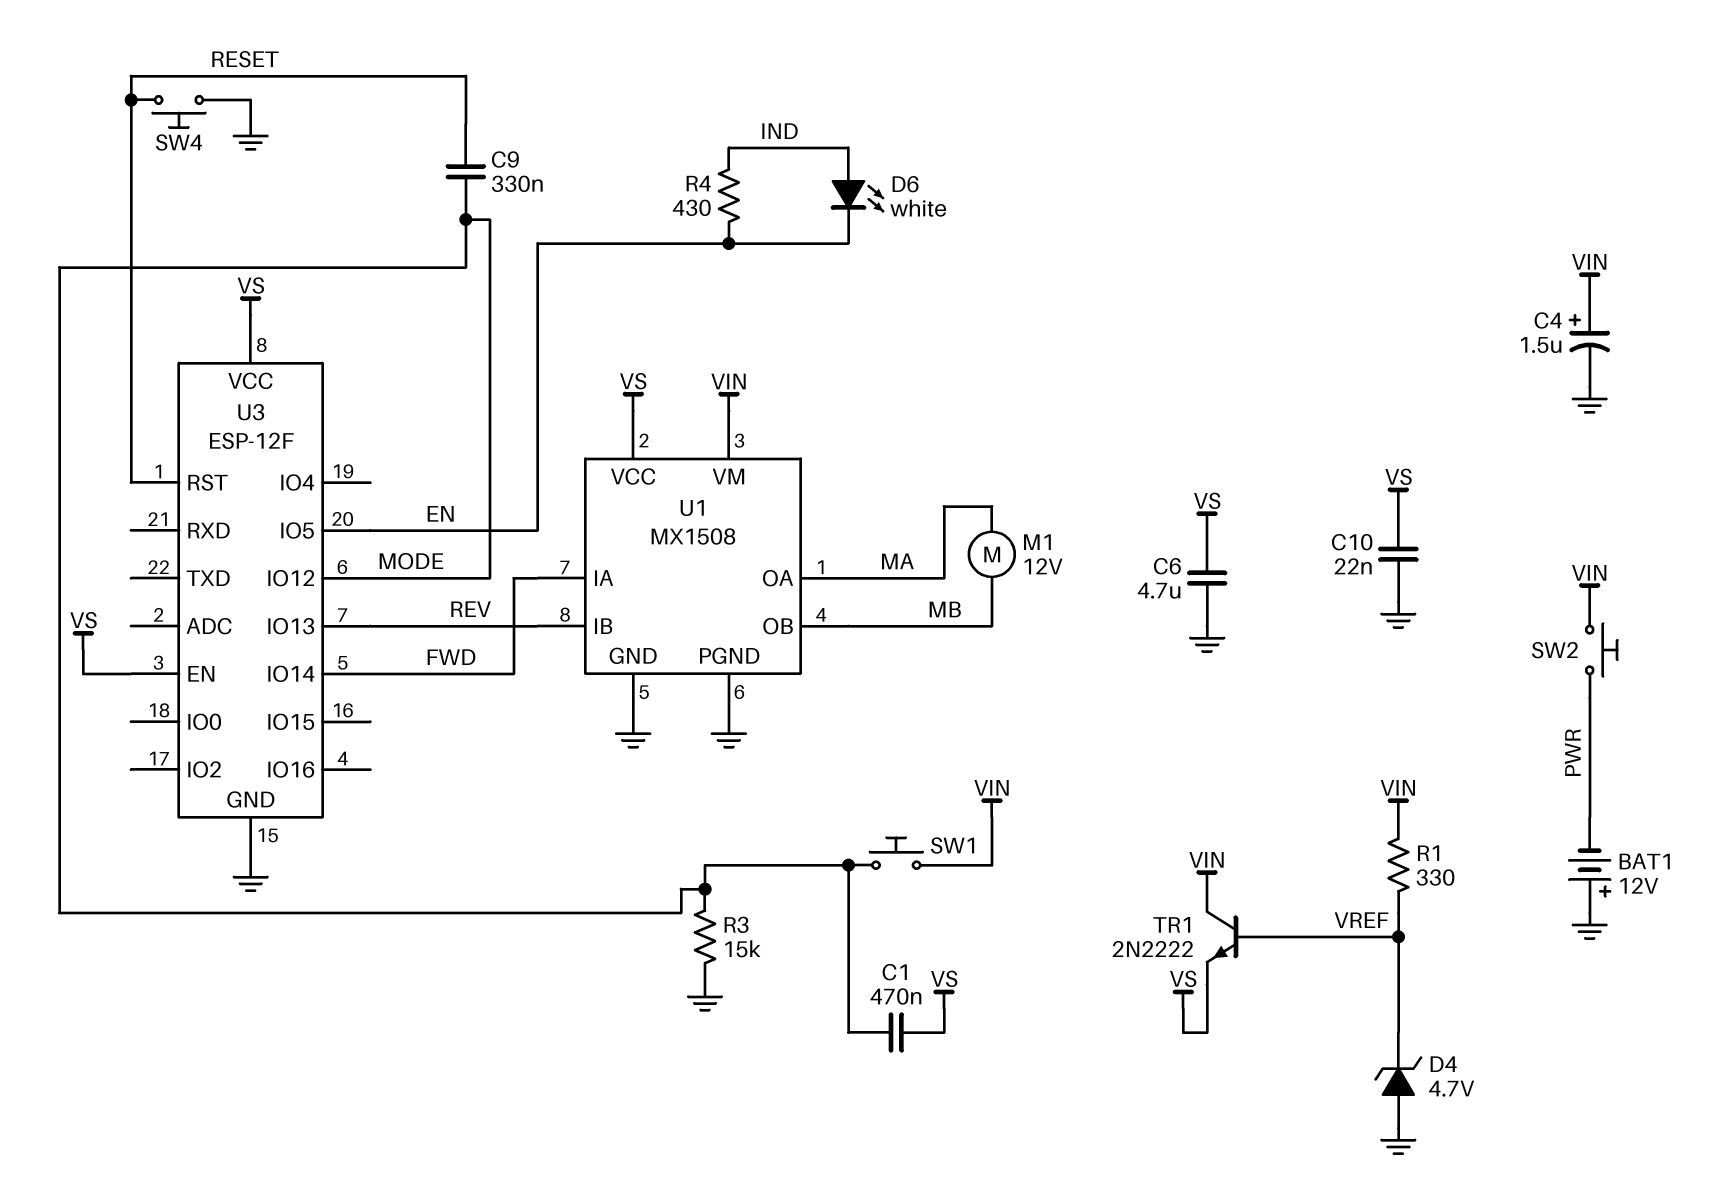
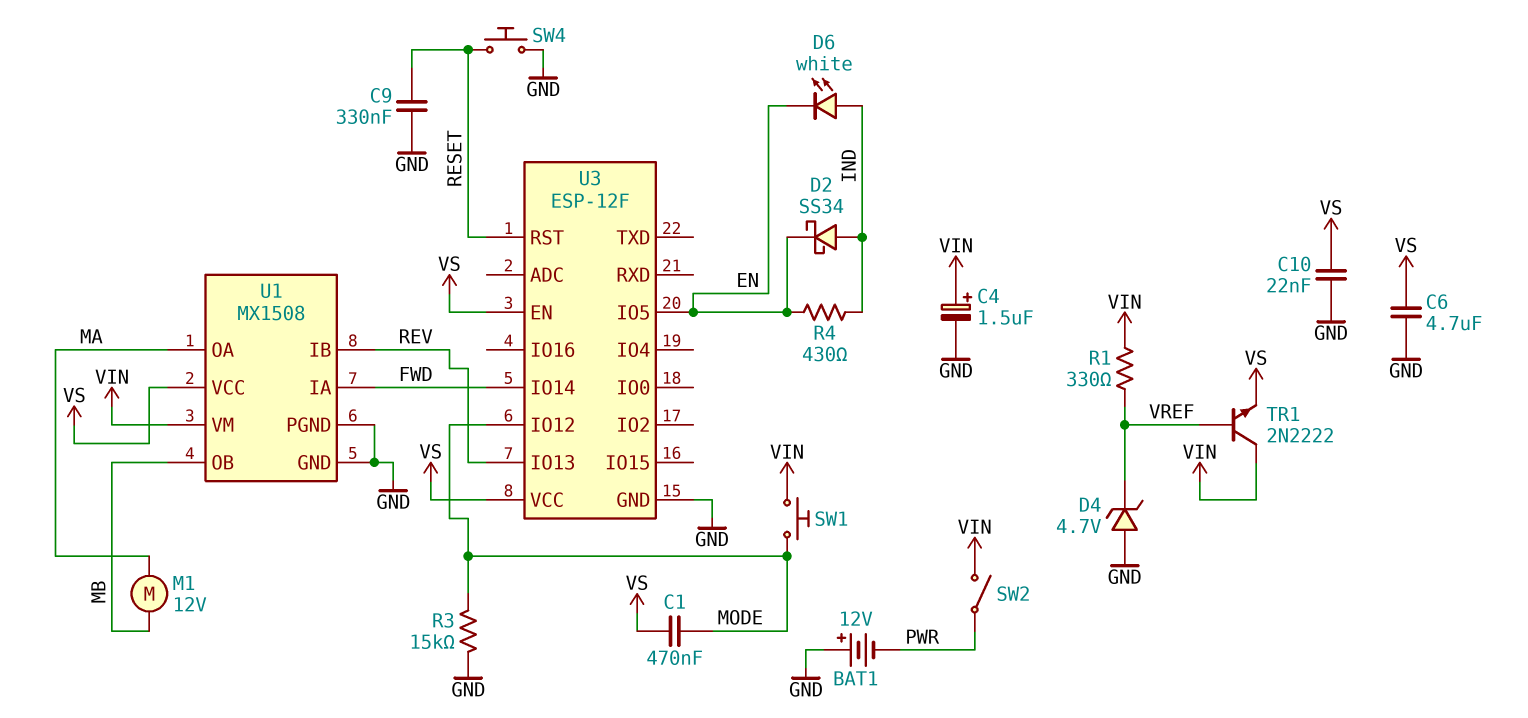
C9: 330nF (MODE, RESET) -> 330nF (GND, RESET)
D2: none -> schottky SS34 (A IND, K EN)
SW2: button (PWR, VIN) -> switch (PWR, VIN)

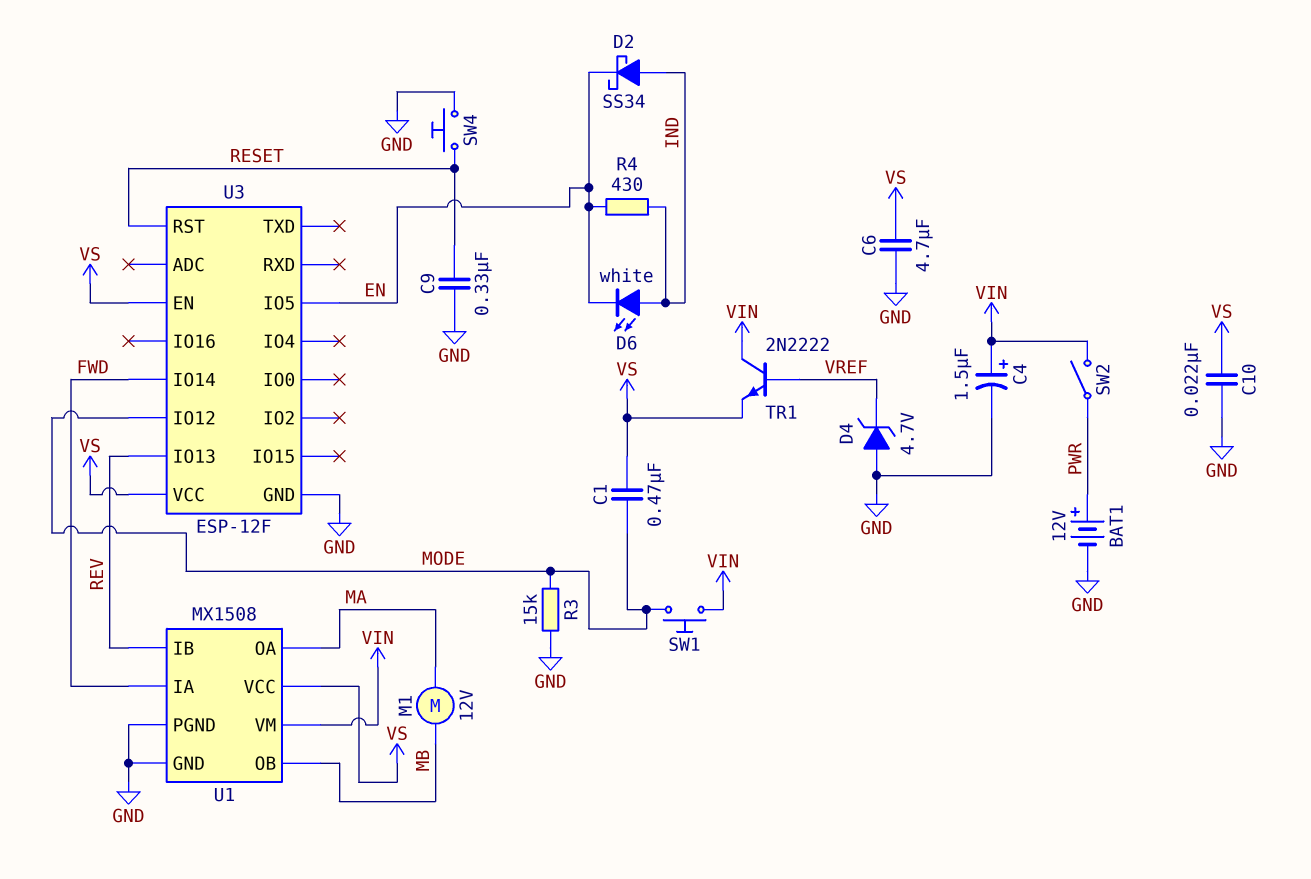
BAT1: 12V (plus GND, minus PWR) -> 12V (plus PWR, minus GND)
R1: 330 (VIN, VREF) -> none

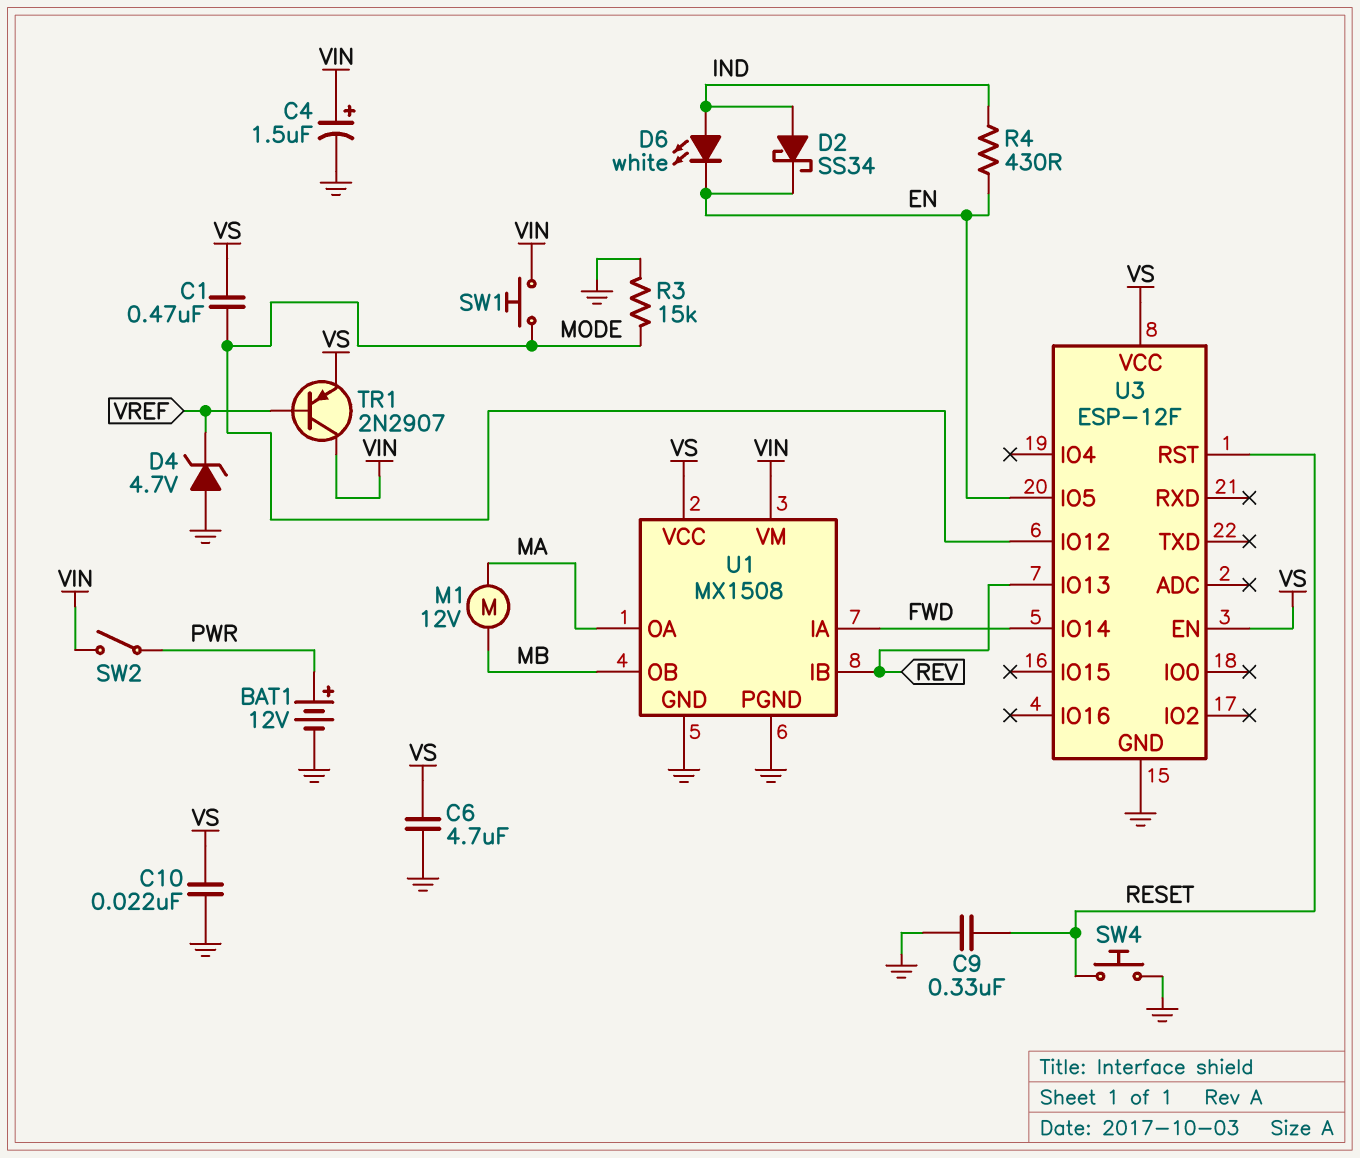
TR1: NPN 2N2222 (B VREF, C VIN, E VS) -> PNP 2N2907 (B VREF, C VIN, E VS)

